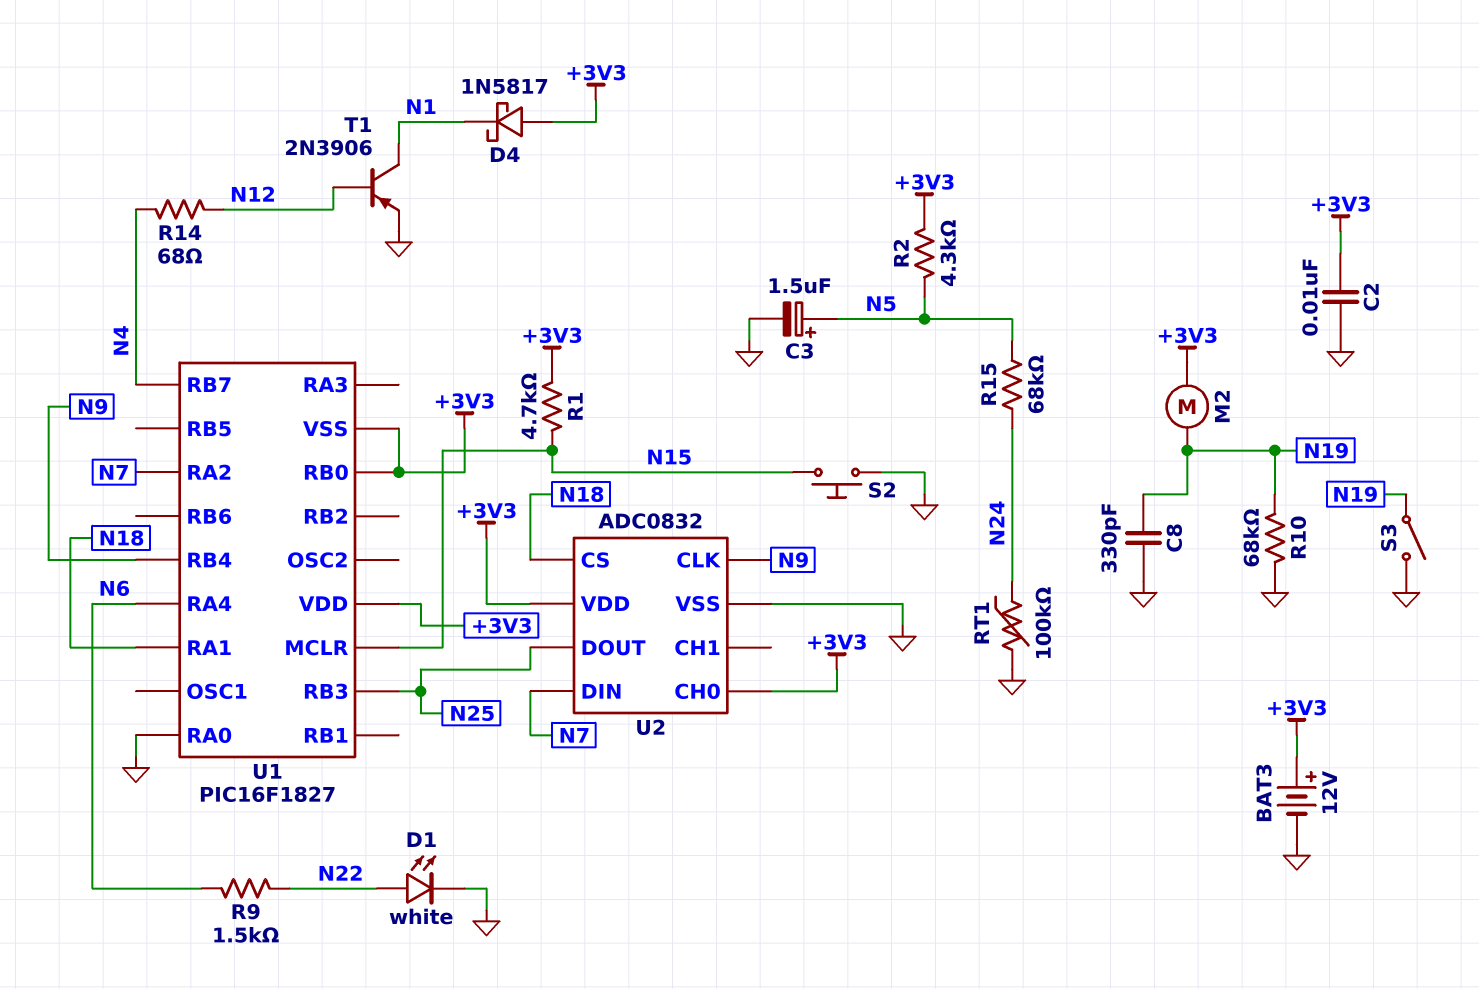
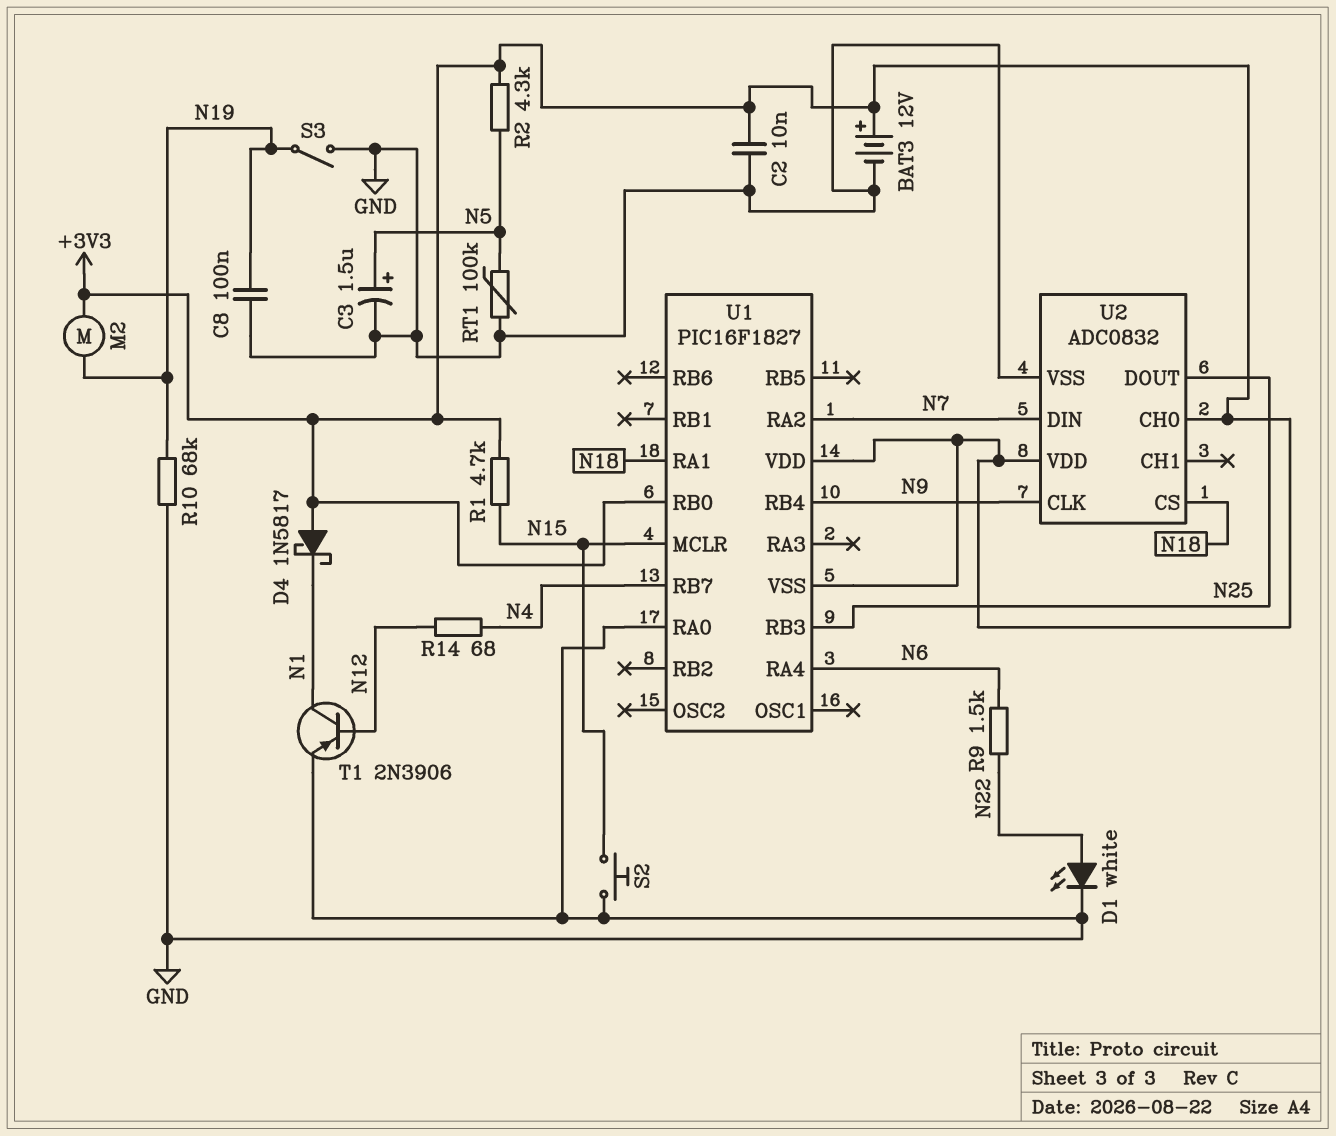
C8: 330pF (GND, N19) -> 100nF (GND, N19)
R15: 68k (N5, N24) -> none
RT1: 100k (GND, N24) -> 100k (GND, N5)

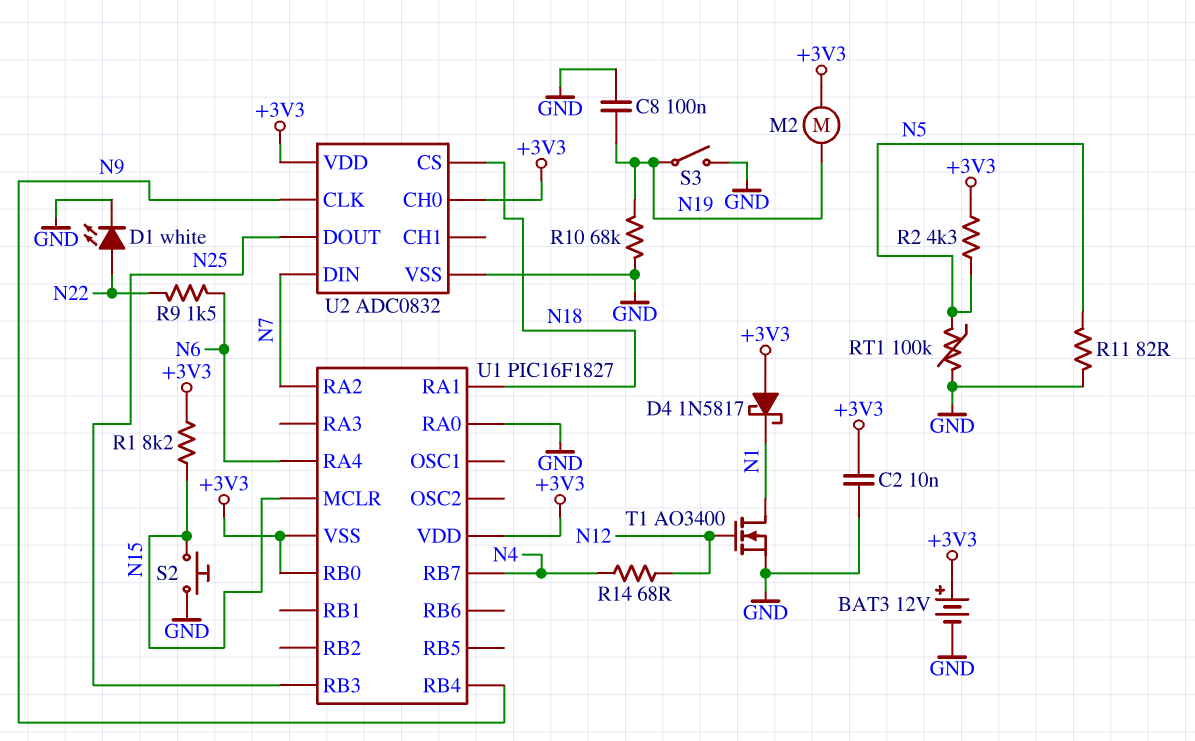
C3: 1.5uF (plus N5, minus GND) -> none
R1: 4.7k (+3V3, N15) -> 8.2k (+3V3, N15)
R11: none -> 82 (GND, N5)
T1: PNP 2N3906 (B N12, C N1, E GND) -> NMOS AO3400 (G N12, D N1, S GND)

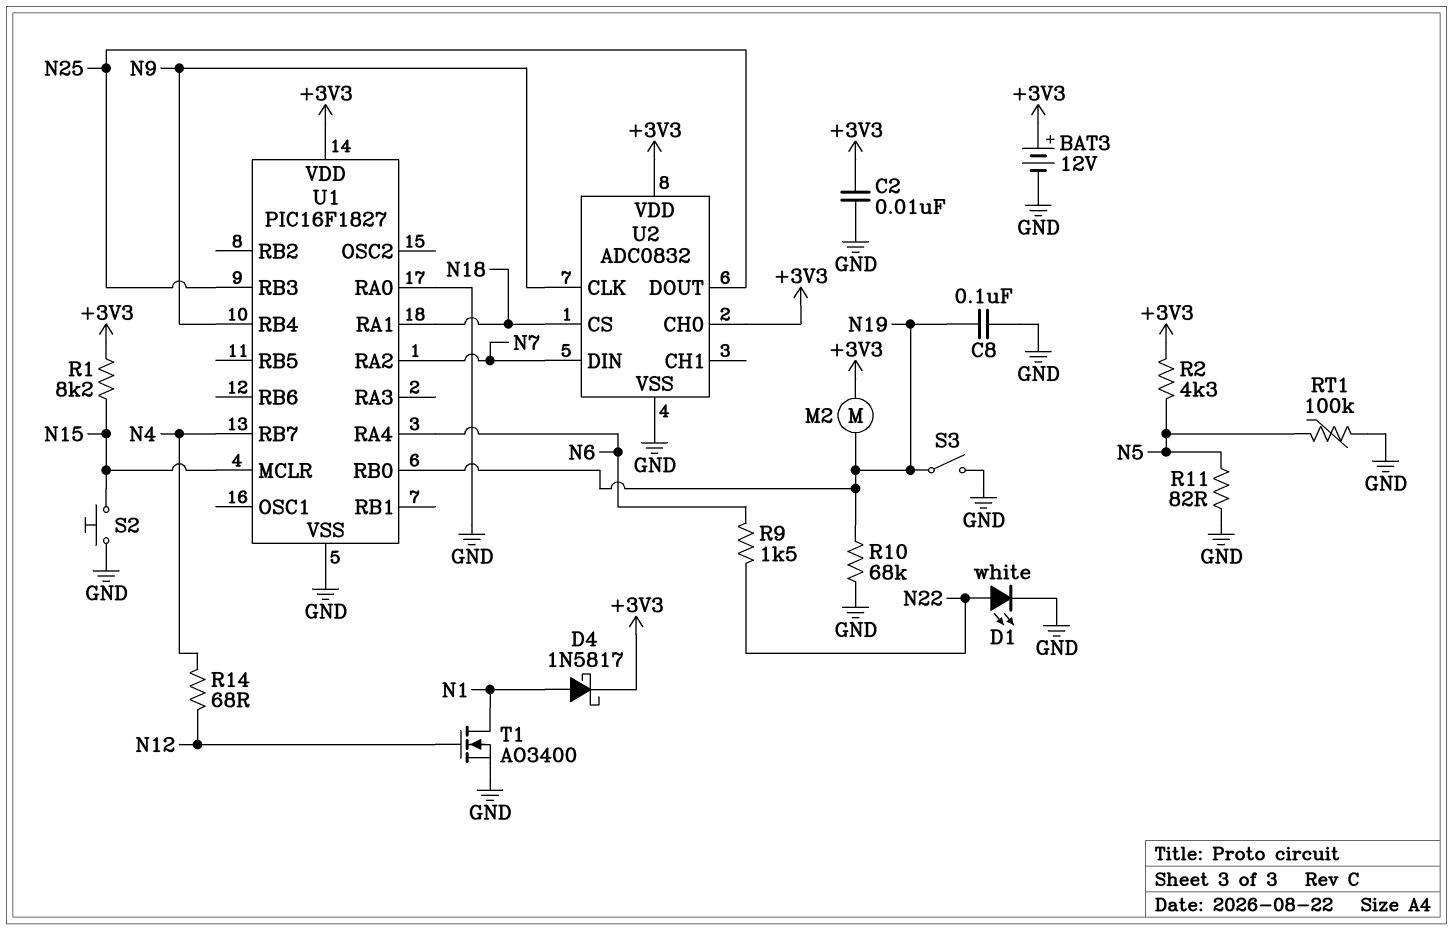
D4: schottky 1N5817 (A +3V3, K N1) -> schottky 1N5817 (A N1, K +3V3)
U1 pin RB0: +3V3 -> N19
U1 pin VSS: +3V3 -> GND

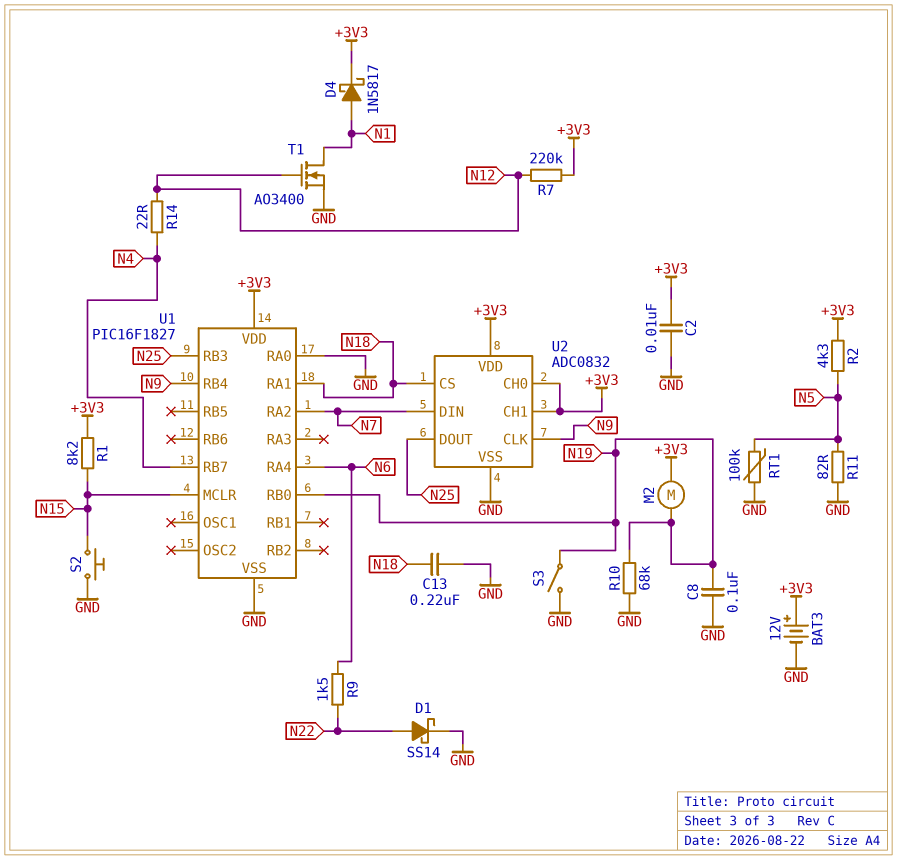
C13: none -> 220nF (GND, N18)
D1: LED white (A N22, K GND) -> schottky SS14 (A N22, K GND)
R7: none -> 220k (+3V3, N12)
R14: 68 (N4, N12) -> 22 (N4, N12)
U2 pin CH1: none -> +3V3

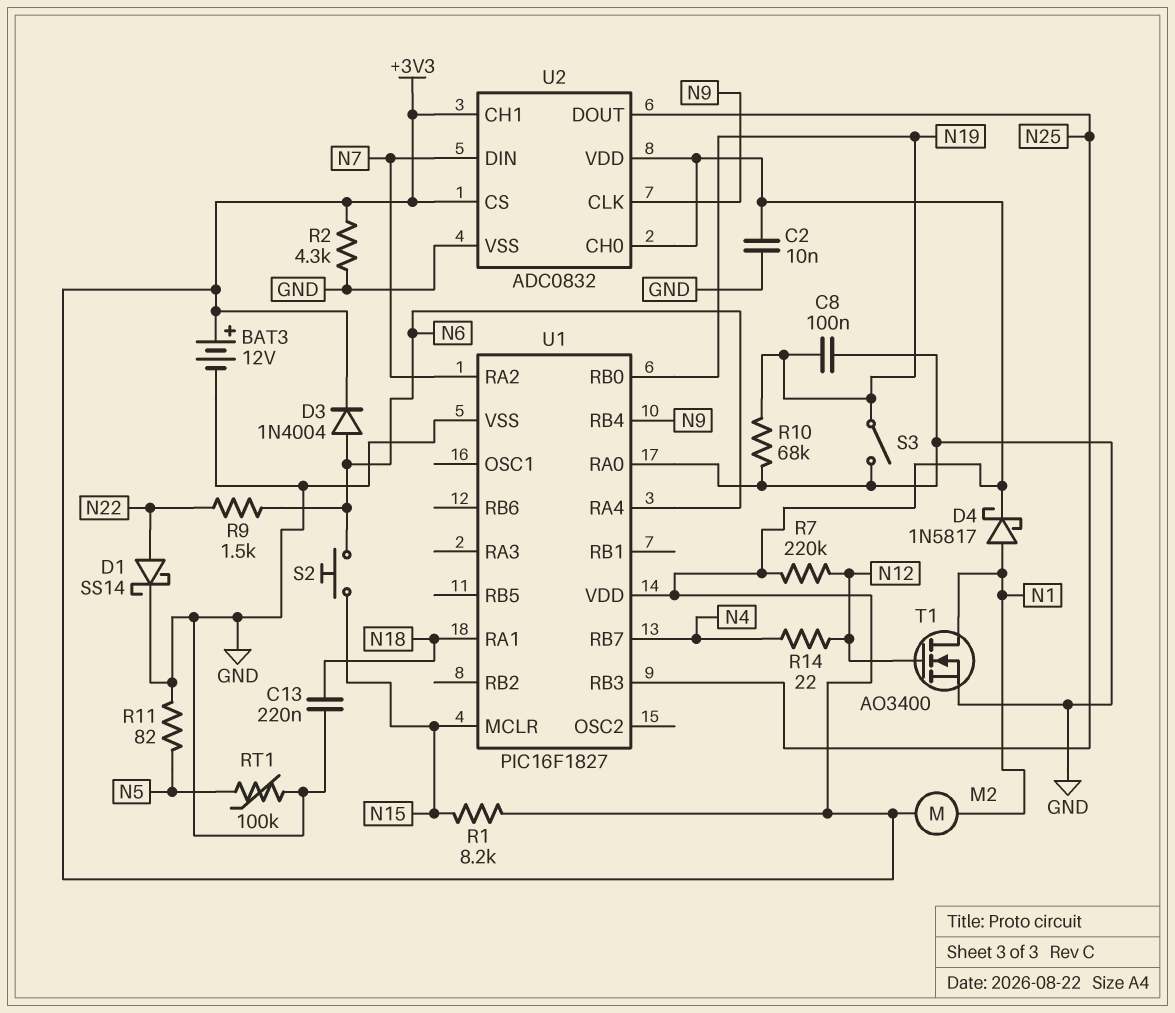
D3: none -> diode 1N4004 (A N6, K +3V3)
M2: motor (+3V3, N19) -> motor (+3V3, N1)
R2: 4.3k (+3V3, N5) -> 4.3k (+3V3, GND)
S2: button (GND, N15) -> button (N6, N15)
U2 pin CS: N18 -> +3V3

